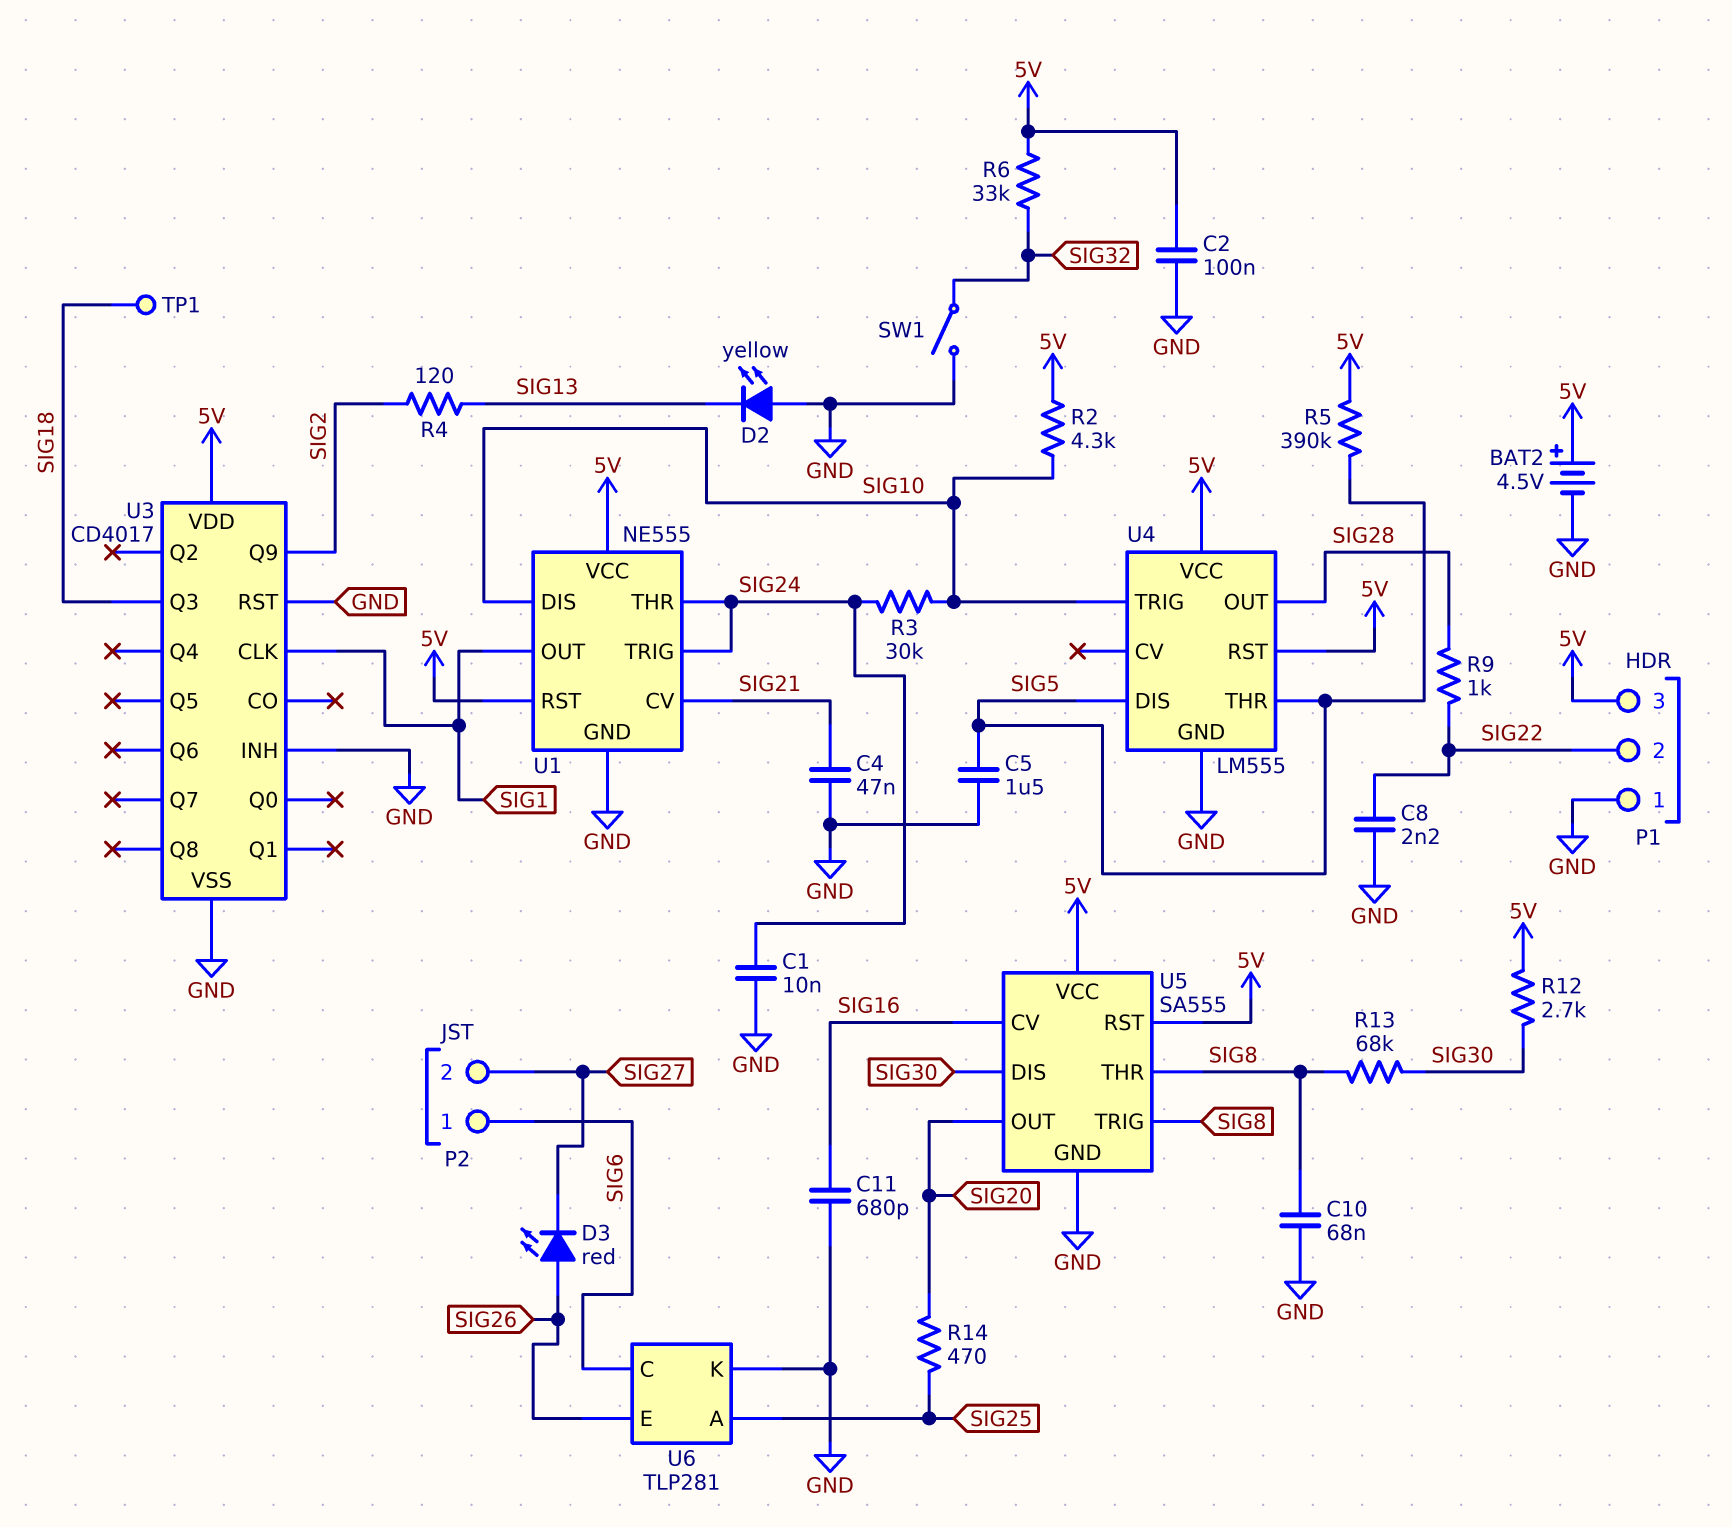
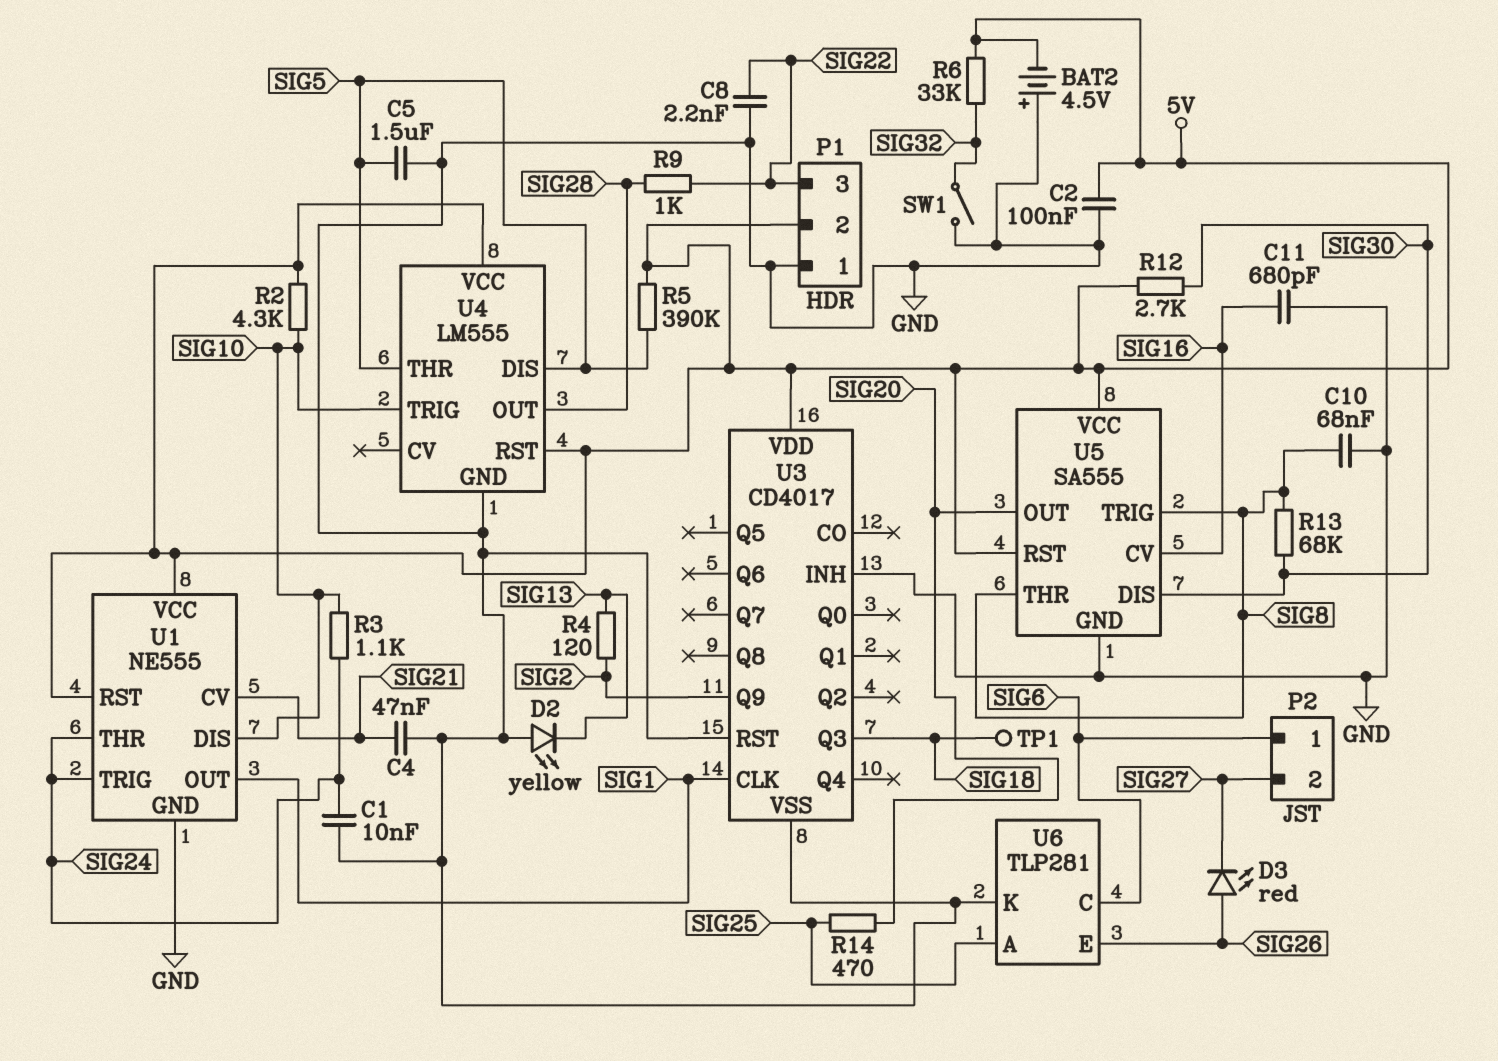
BAT2: 4.5V (plus 5V, minus GND) -> 4.5V (plus GND, minus 5V)
P1 pin 2: SIG22 -> 5V
P1 pin 3: 5V -> SIG22
R3: 30k (SIG10, SIG24) -> 1.1k (SIG10, SIG24)

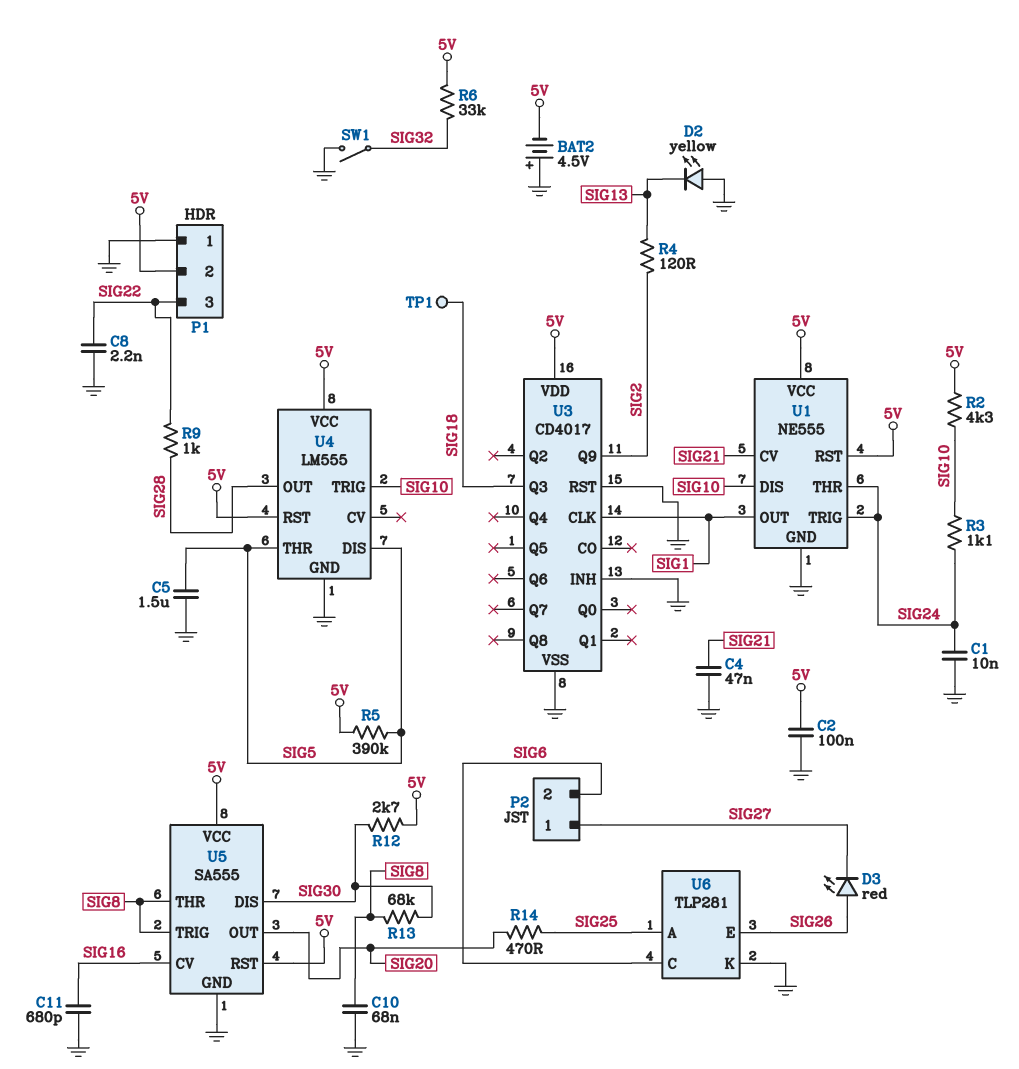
P2 pin 1: SIG6 -> SIG27
P2 pin 2: SIG27 -> SIG6

